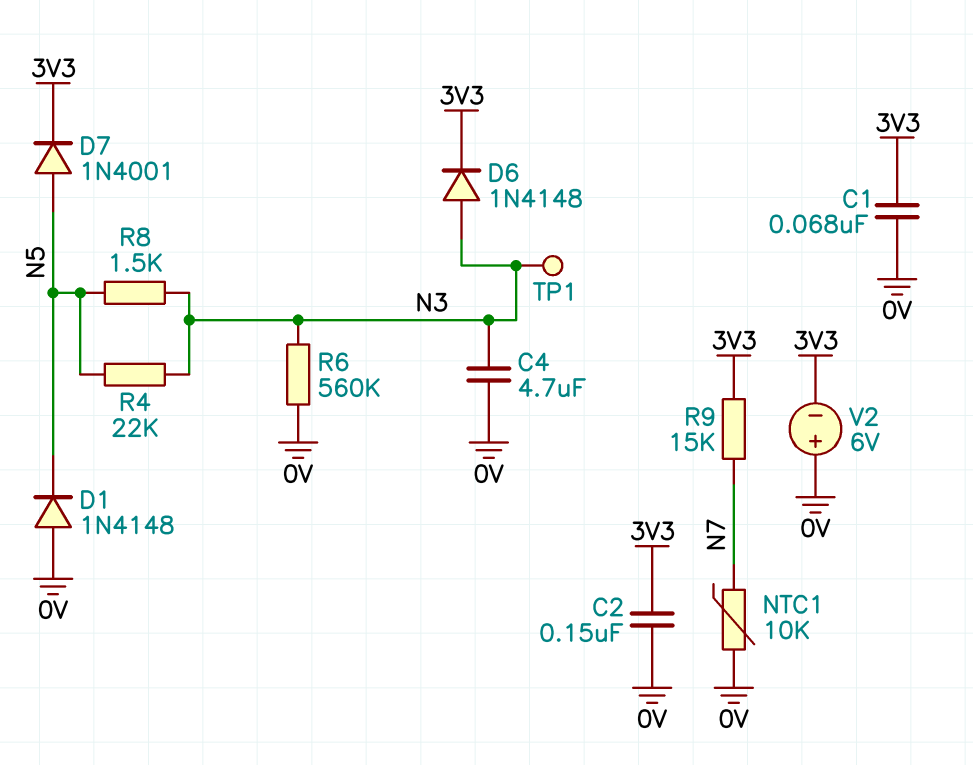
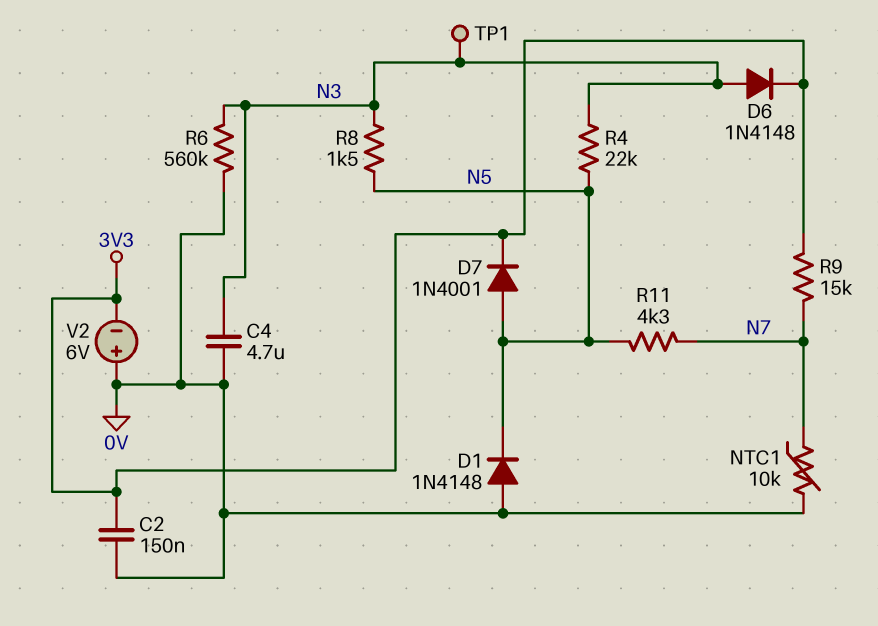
C1: 68nF (0V, 3V3) -> none
R11: none -> 4.3k (N5, N7)

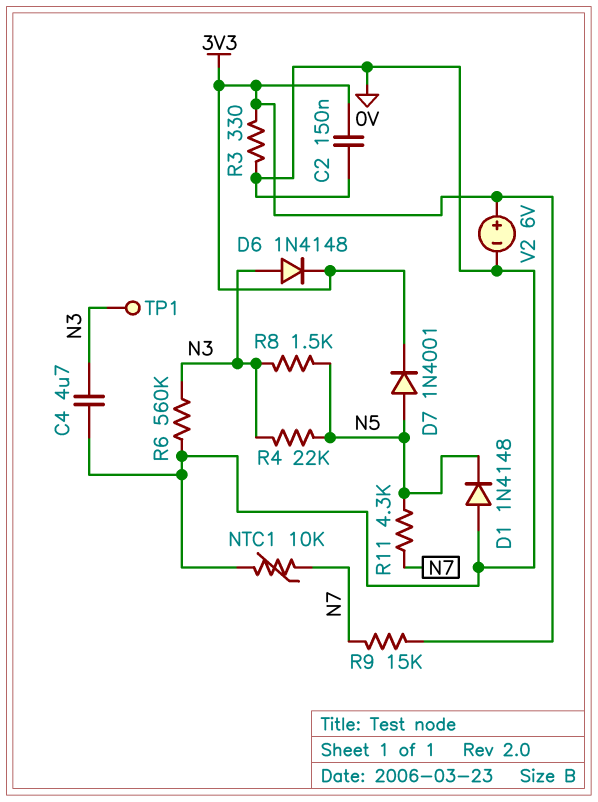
R3: none -> 330 (0V, 3V3)
V2: 6V (plus 0V, minus 3V3) -> 6V (plus 3V3, minus 0V)

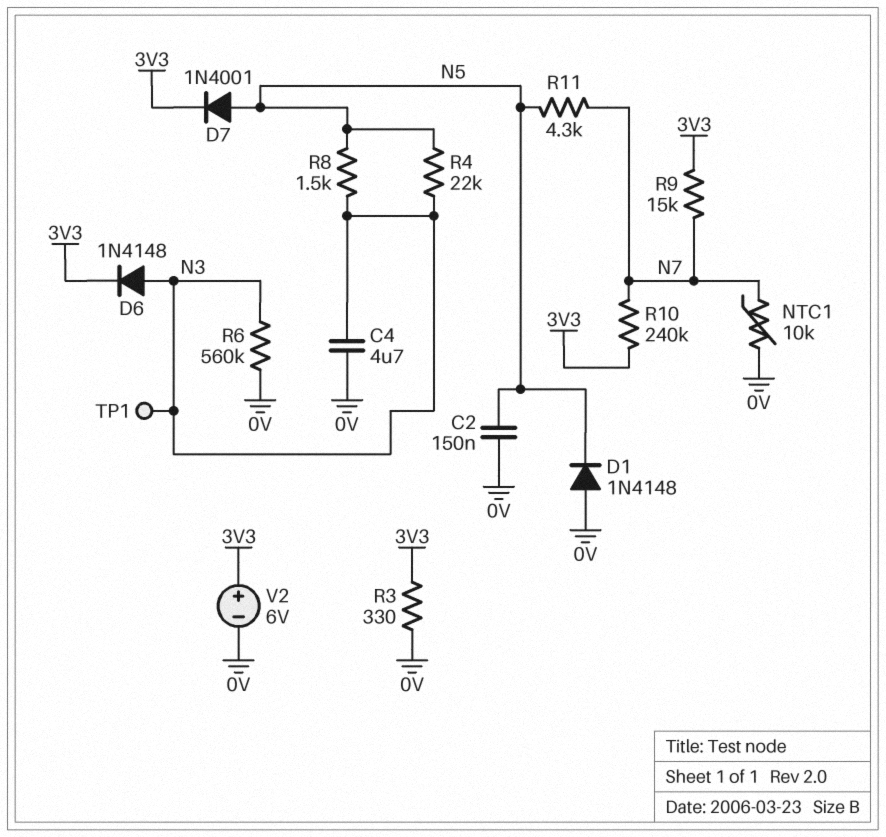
C2: 150nF (0V, 3V3) -> 150nF (0V, N5)
R10: none -> 240k (3V3, N7)

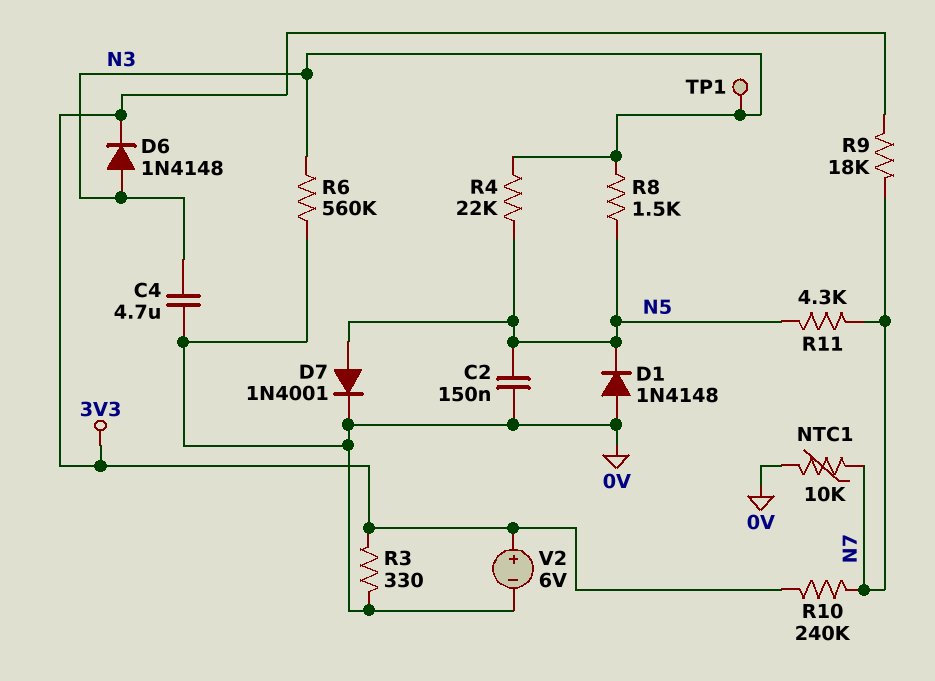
D7: diode 1N4001 (A N5, K 3V3) -> diode 1N4001 (A N5, K 0V)
R9: 15k (3V3, N7) -> 18k (3V3, N7)

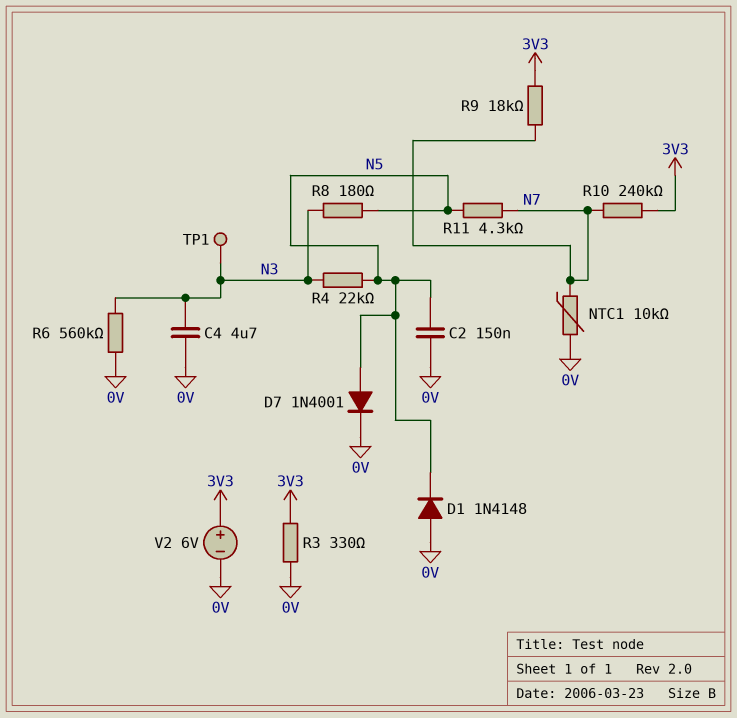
D6: diode 1N4148 (A N3, K 3V3) -> none
R8: 1.5k (N3, N5) -> 180 (N3, N5)

